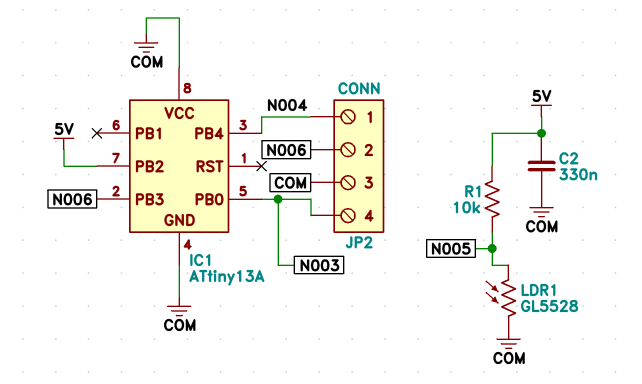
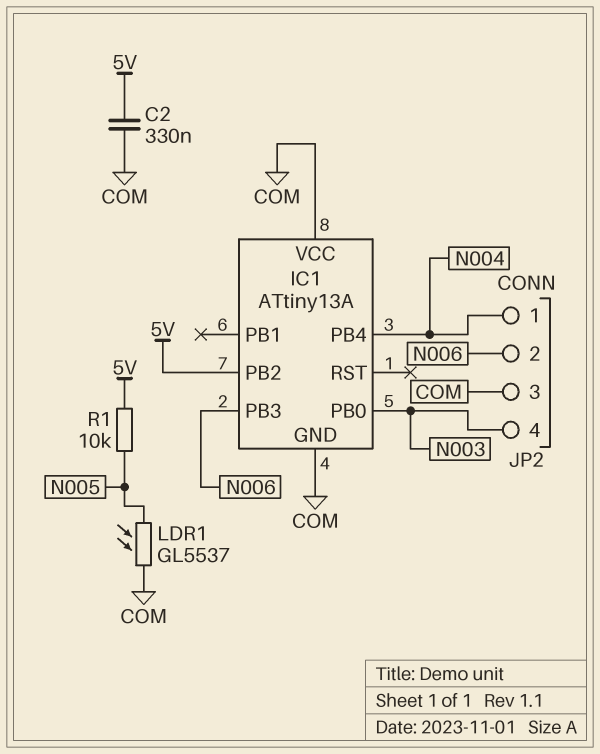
LDR1: GL5528 (COM, N005) -> GL5537 (COM, N005)

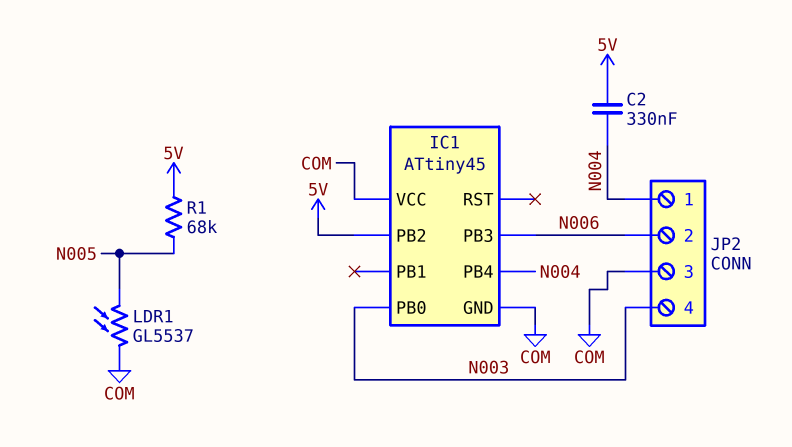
C2: 330nF (5V, COM) -> 330nF (5V, N004)
IC1: ATtiny13A -> ATtiny45
R1: 10k (5V, N005) -> 68k (5V, N005)

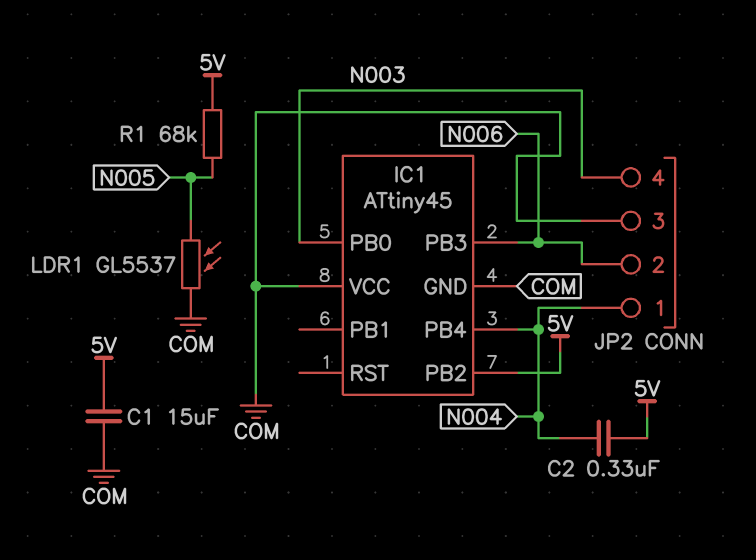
C1: none -> 15uF (5V, COM)

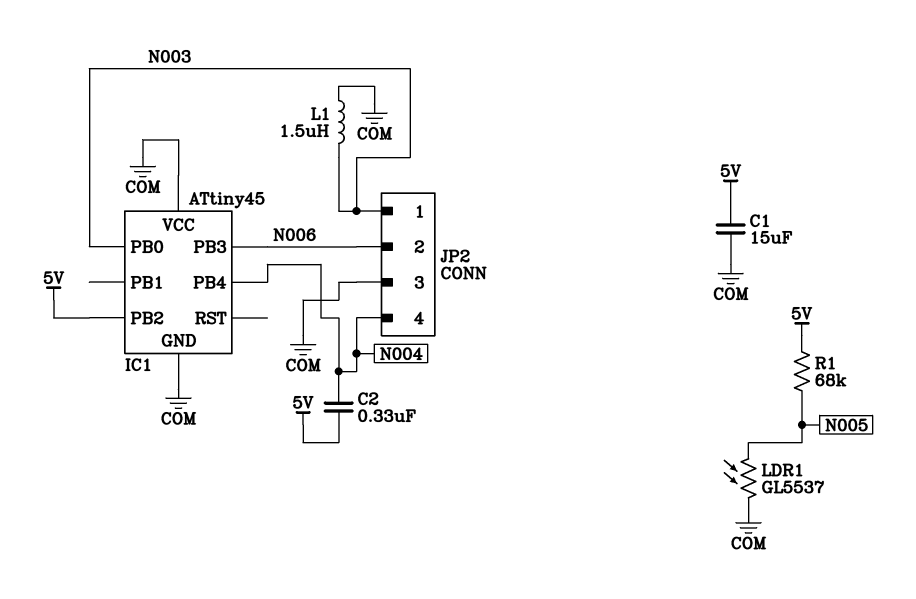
JP2 pin 1: N004 -> N003
JP2 pin 4: N003 -> N004
L1: none -> 1.5uH (COM, N003)

